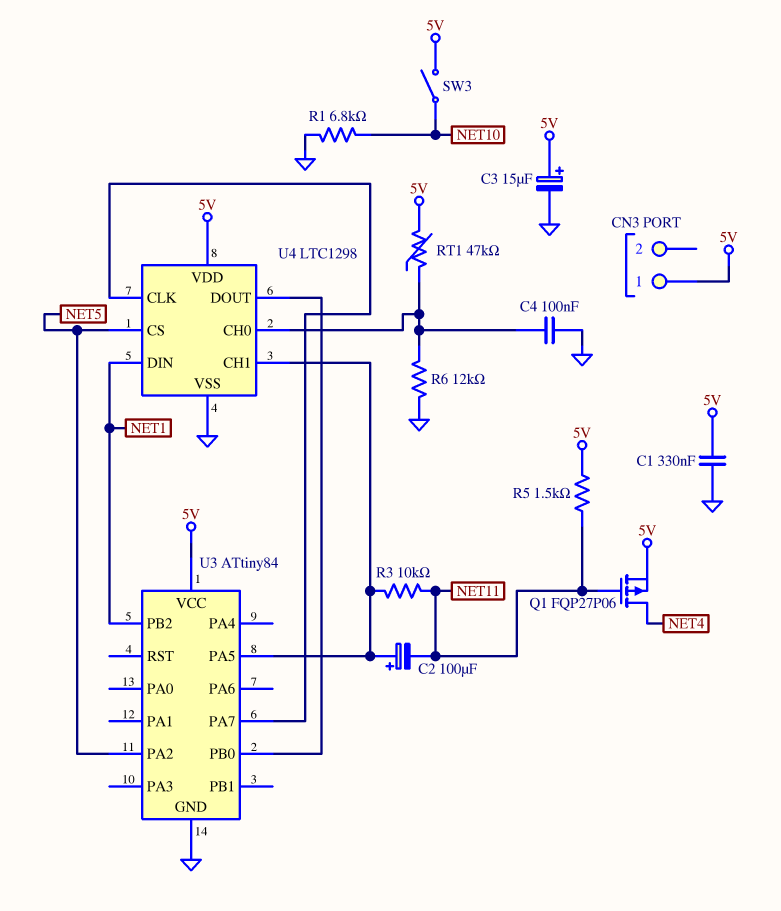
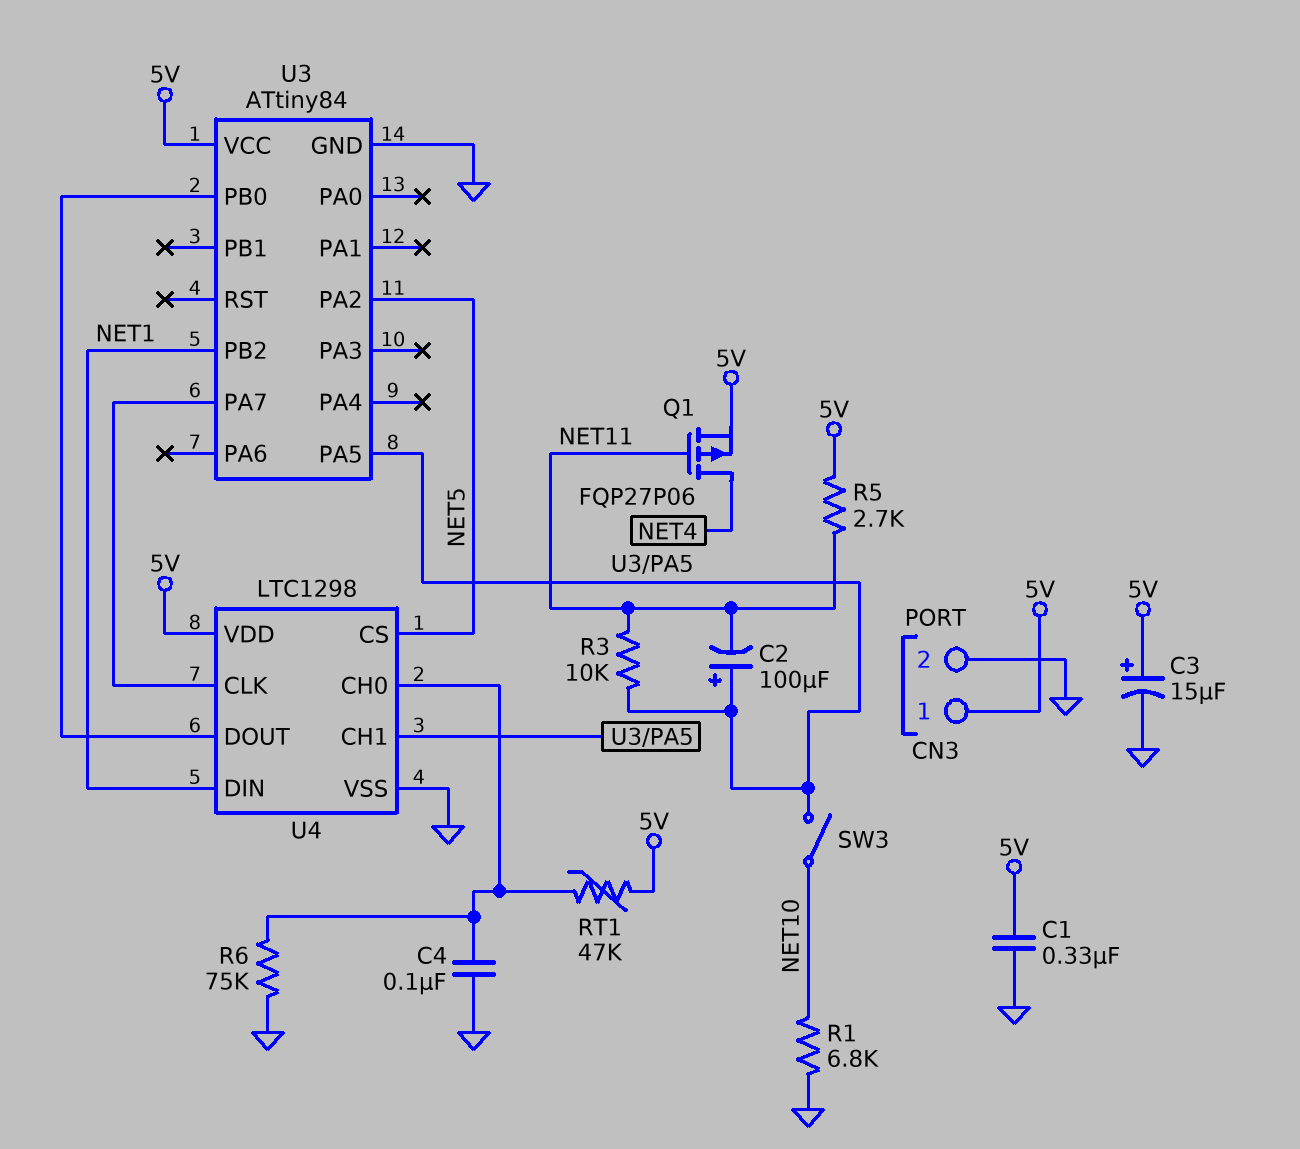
CN3 pin 2: none -> GND
R5: 1.5k (5V, NET11) -> 2.7k (5V, NET11)
R6: 12k (GND, U4/CH0) -> 75k (GND, U4/CH0)
SW3: switch (5V, NET10) -> switch (NET10, U3/PA5)

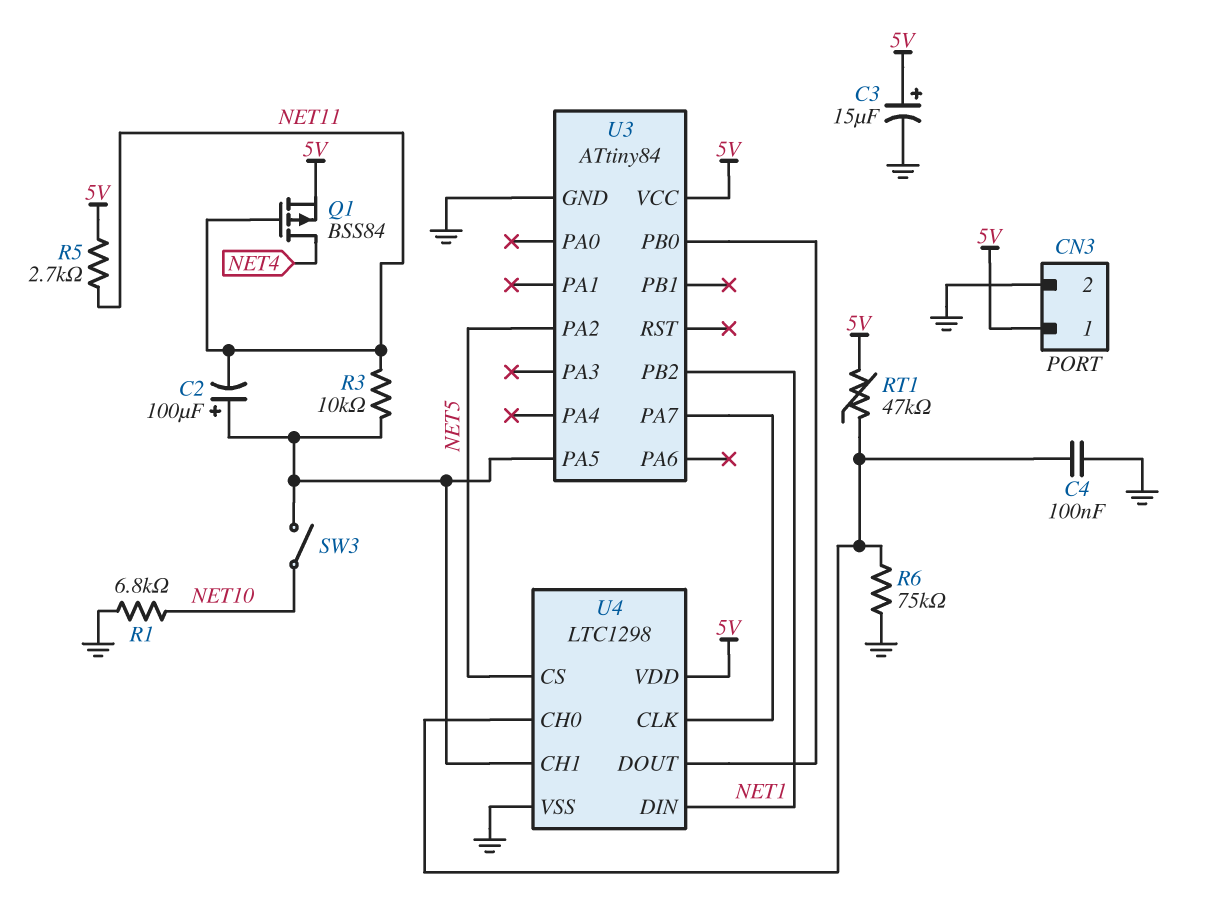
C1: 330nF (5V, GND) -> none
Q1: PMOS FQP27P06 (G NET11, D NET4, S 5V) -> PMOS BSS84 (G NET11, D NET4, S 5V)

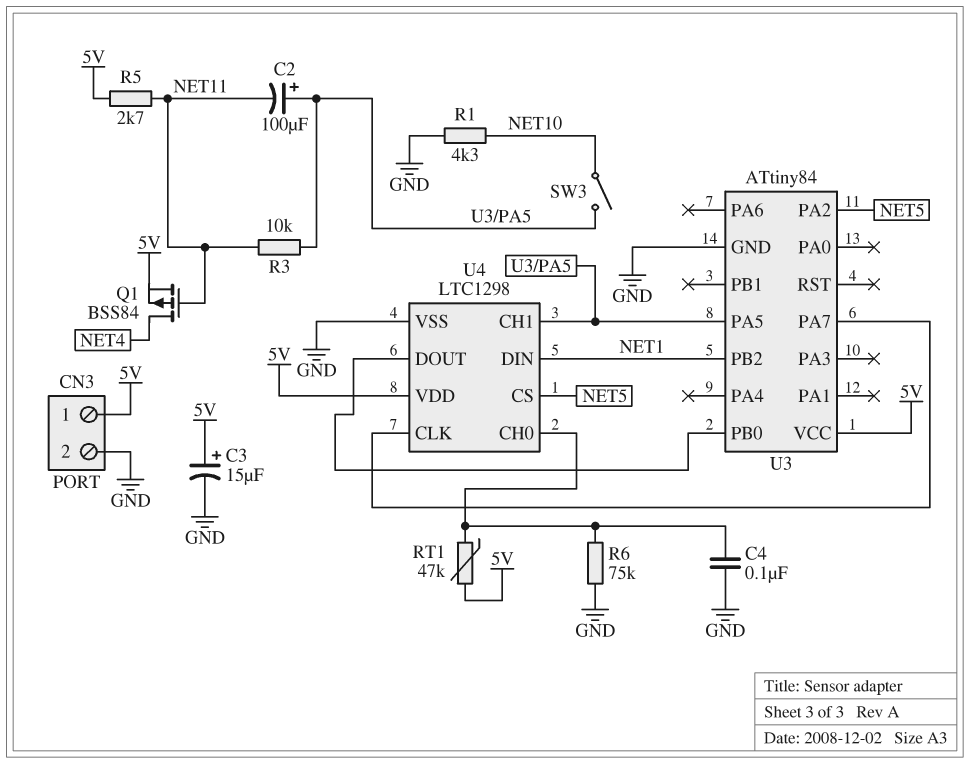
R1: 6.8k (GND, NET10) -> 4.3k (GND, NET10)

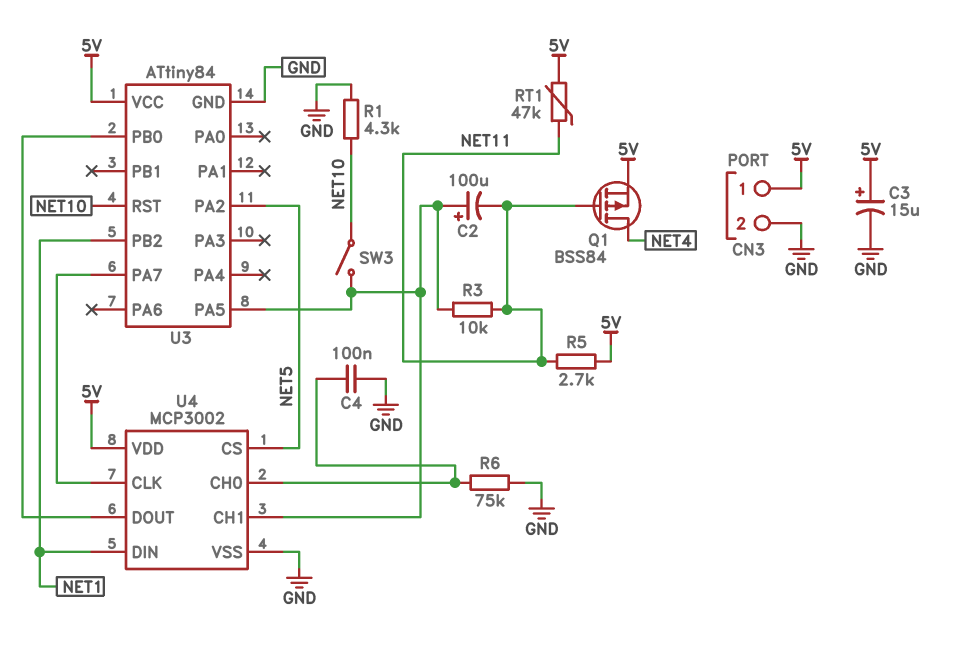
RT1: 47k (5V, U4/CH0) -> 47k (5V, NET11)
U3 pin RST: none -> NET10
U4: LTC1298 -> MCP3002

